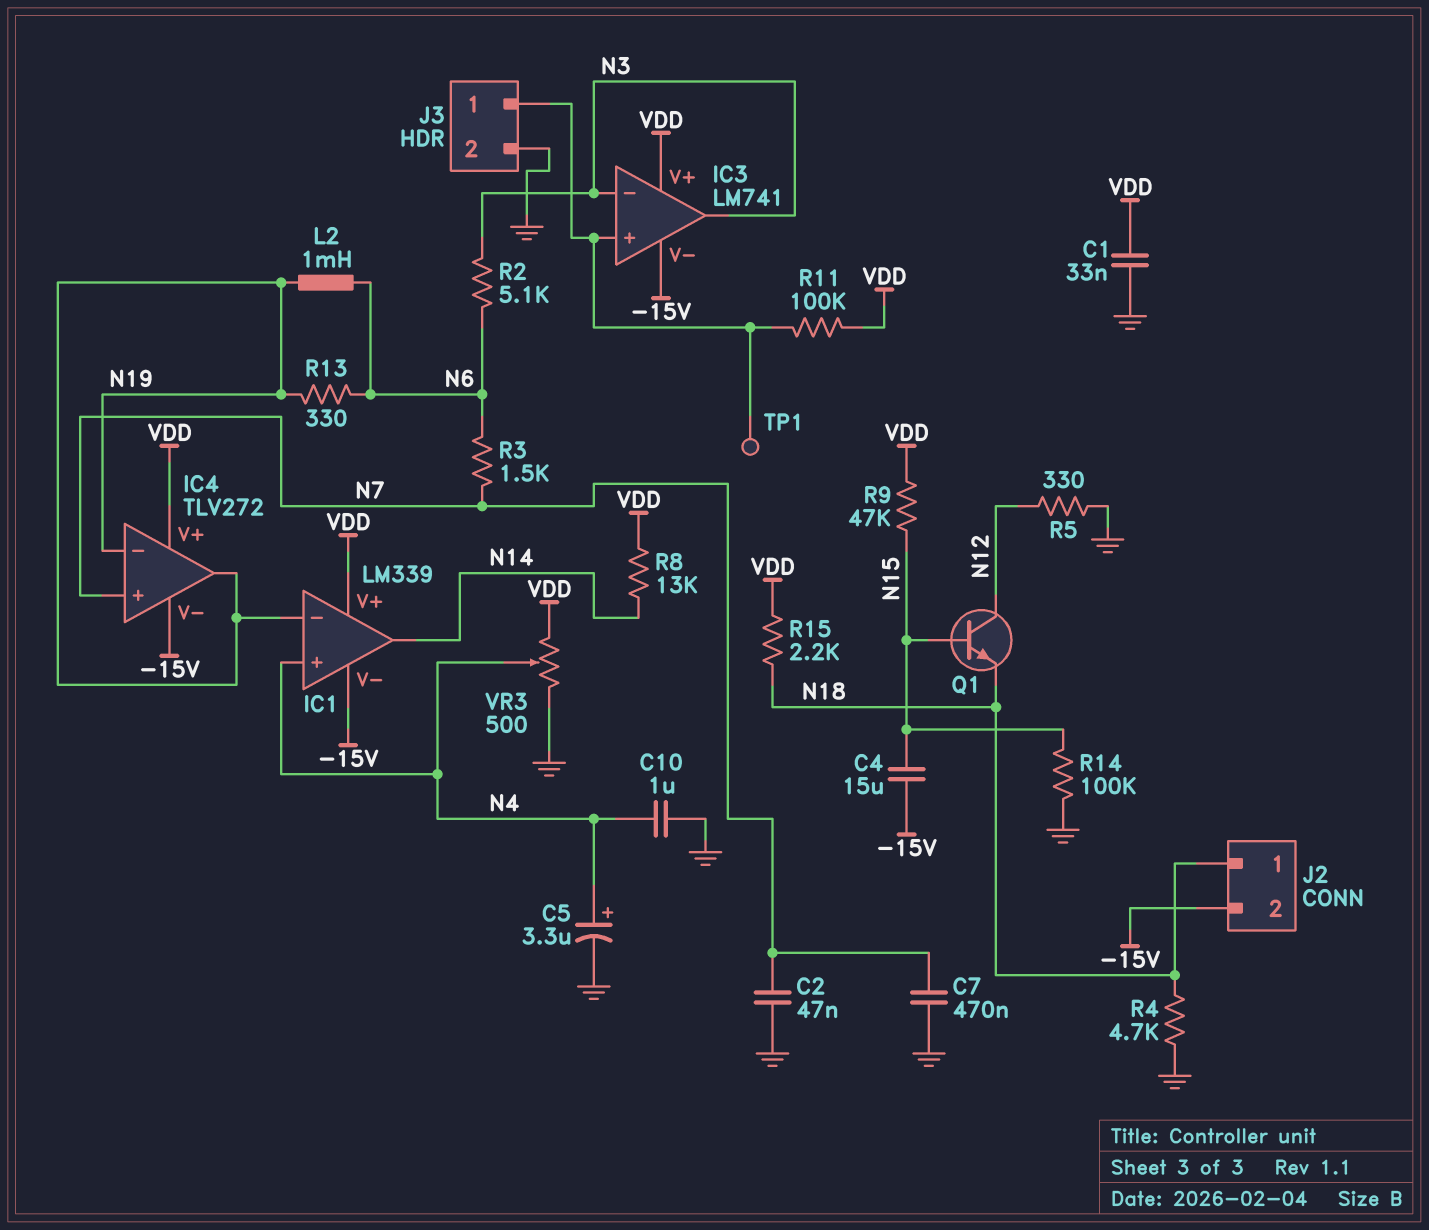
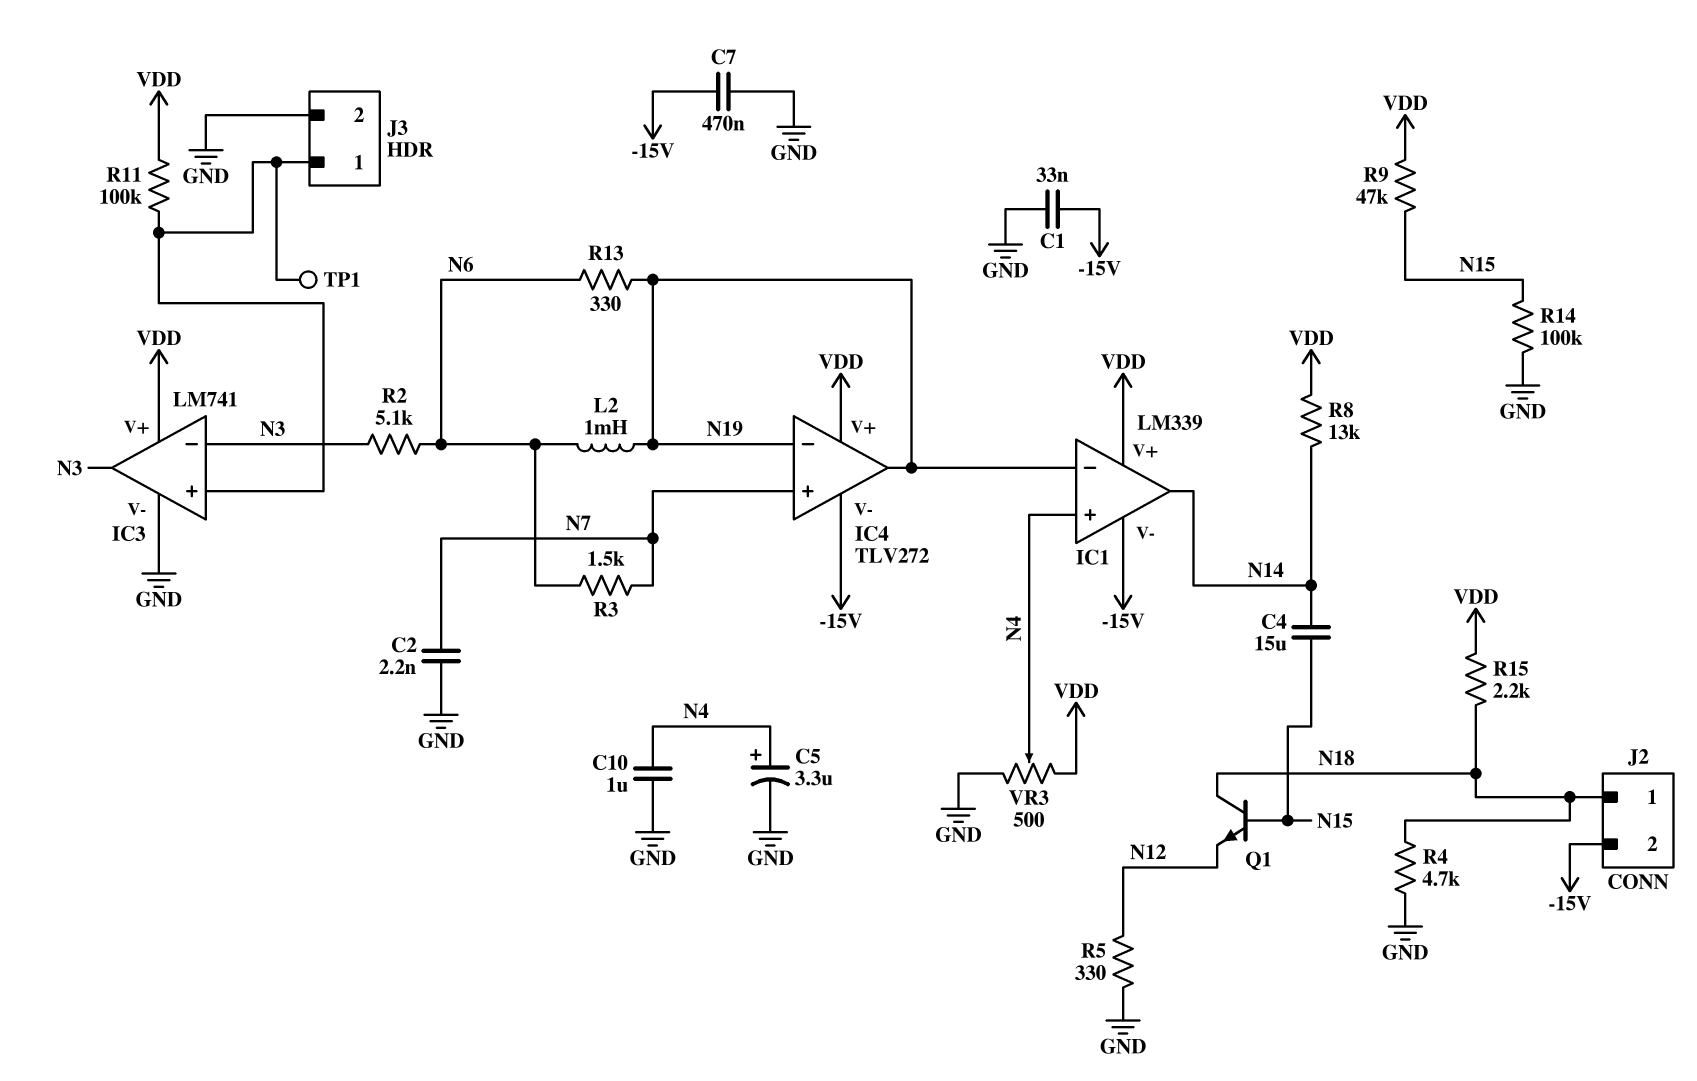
C1: 33nF (GND, VDD) -> 33nF (-15V, GND)
C2: 47nF (GND, N7) -> 2.2nF (GND, N7)
C4: 15uF (-15V, N15) -> 15uF (N14, N15)
C7: 470nF (GND, N7) -> 470nF (-15V, GND)
IC3 pin V-: -15V -> GND
Q1: NPN (B N15, C N12, E N18) -> NPN (B N15, C N18, E N12)

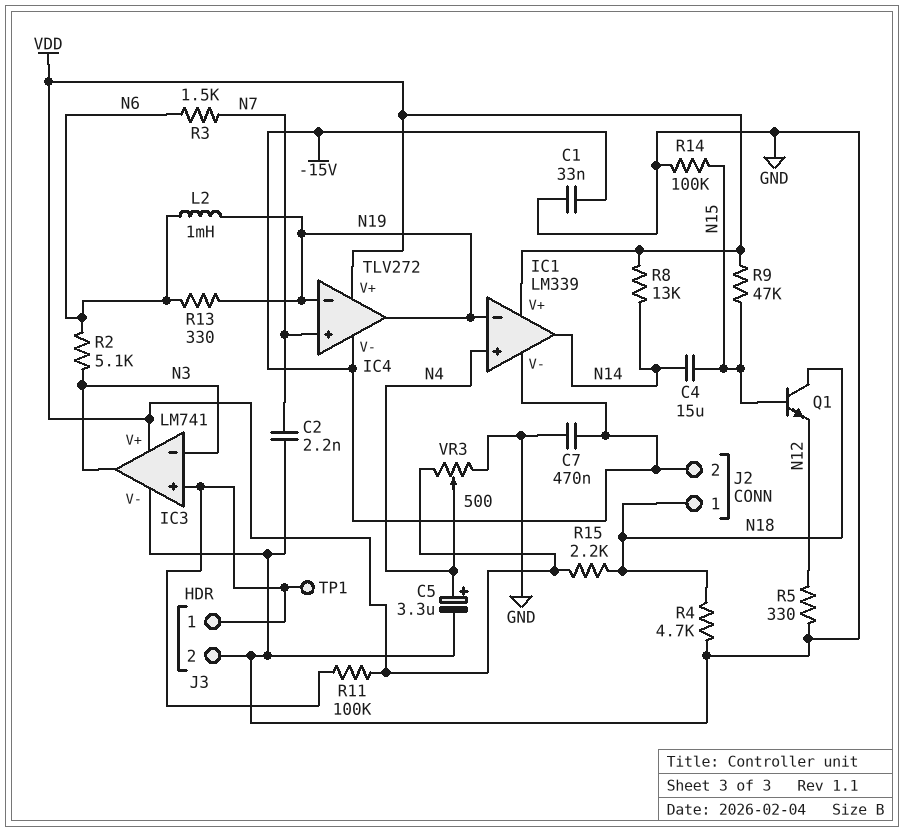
C10: 1uF (GND, N4) -> none

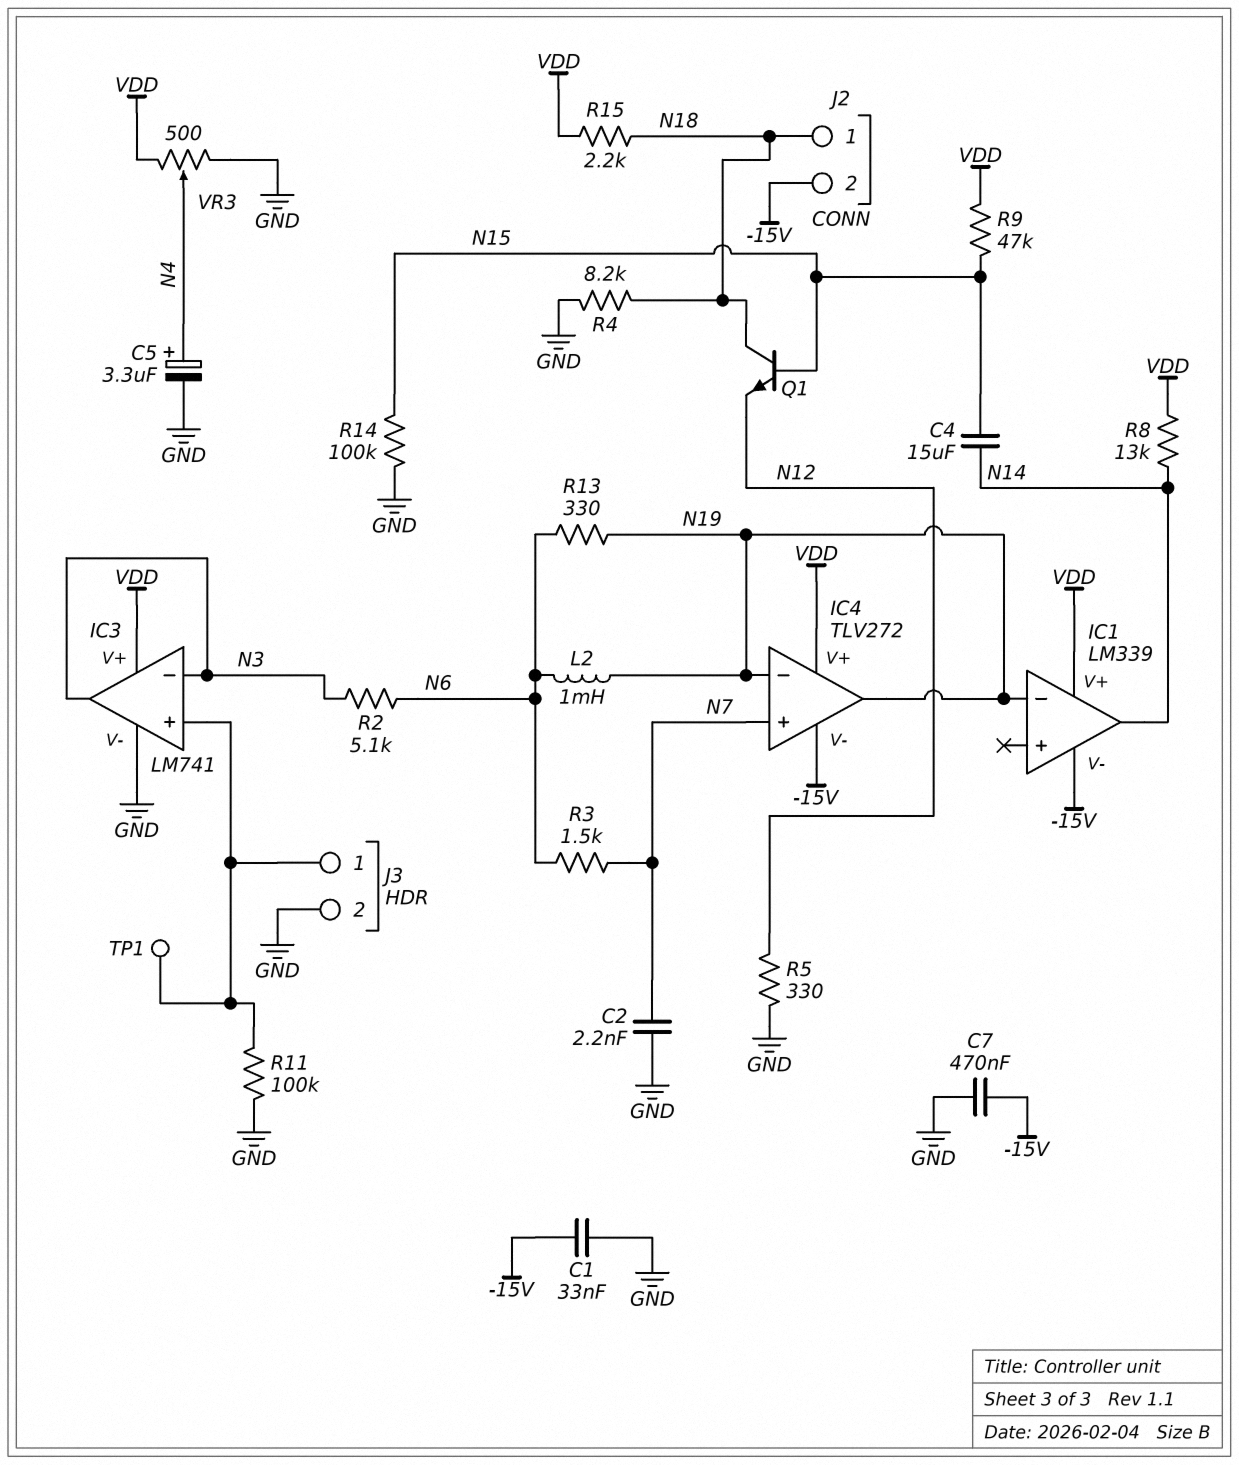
IC1 pin in+: N4 -> none
R4: 4.7k (GND, N18) -> 8.2k (GND, N18)
R11: 100k (IC3/in+, VDD) -> 100k (GND, IC3/in+)

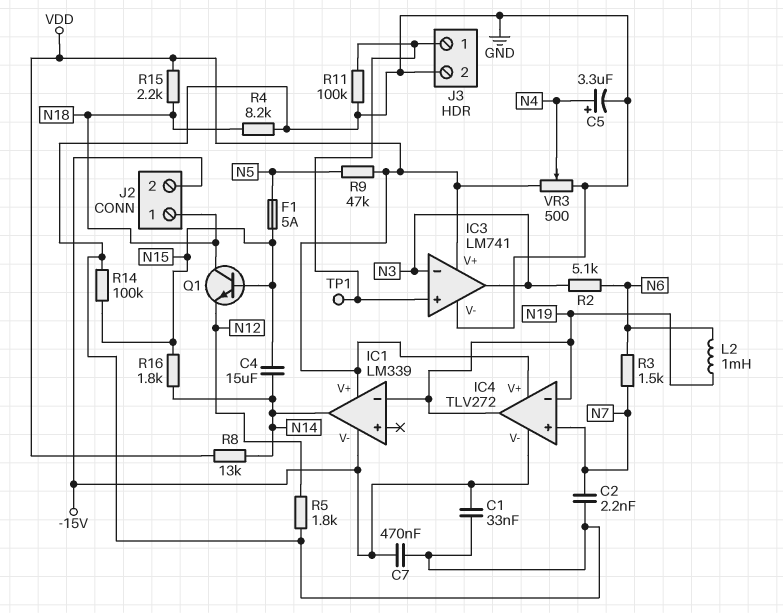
F1: none -> 5A (N5, N15)
R5: 330 (GND, N12) -> 1.8k (GND, N12)
R9: 47k (N15, VDD) -> 47k (N5, VDD)
R13: 330 (N6, N19) -> none
R16: none -> 1.8k (N14, N15)

